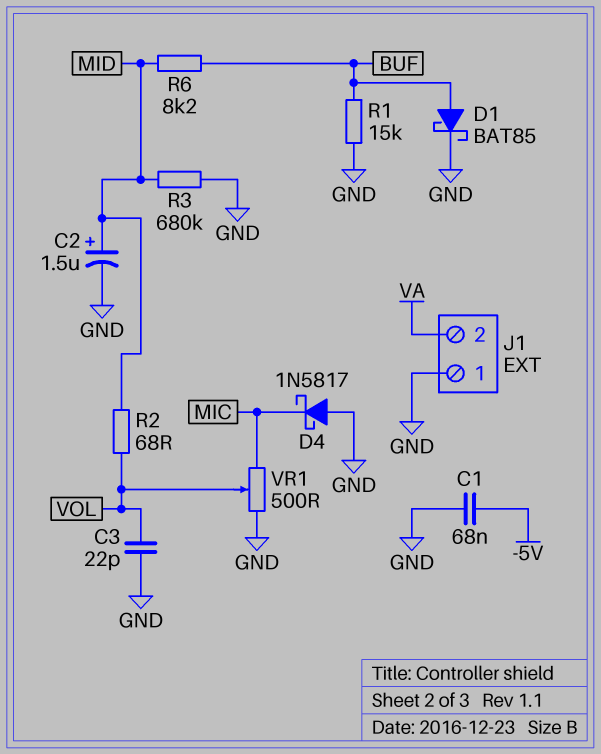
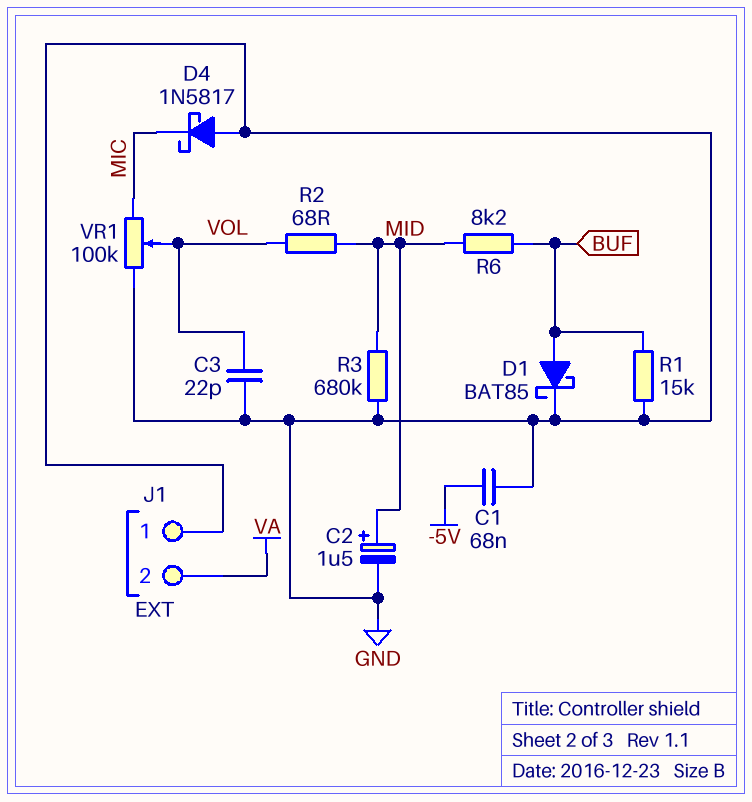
VR1: 500 (GND, MIC, wiper VOL) -> 100k (GND, MIC, wiper VOL)

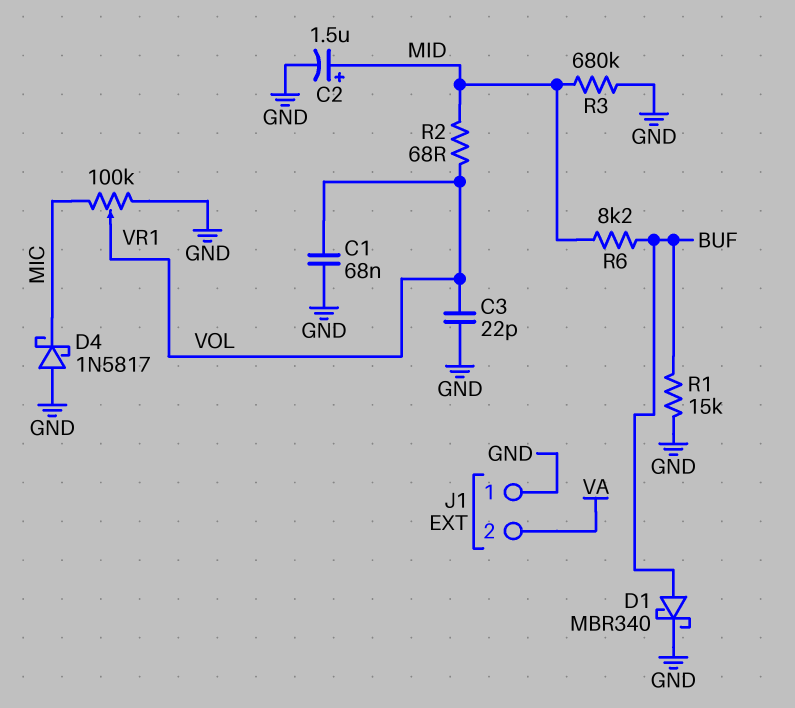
C1: 68nF (-5V, GND) -> 68nF (GND, VOL)
D1: schottky BAT85 (A BUF, K GND) -> schottky MBR340 (A BUF, K GND)

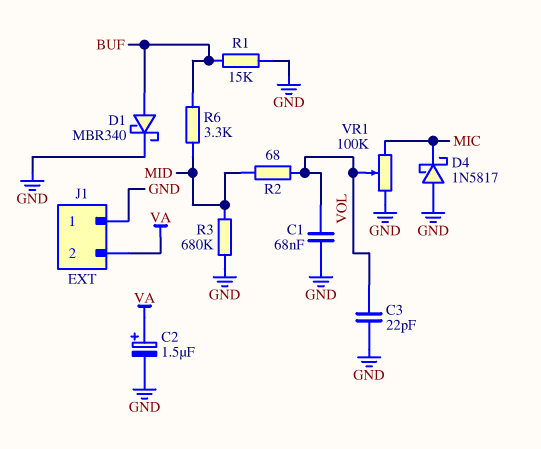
C2: 1.5uF (plus MID, minus GND) -> 1.5uF (plus VA, minus GND)
R6: 8.2k (BUF, MID) -> 3.3k (BUF, MID)

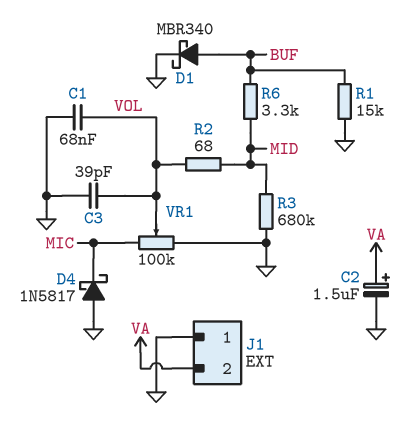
C3: 22pF (GND, VOL) -> 39pF (GND, VOL)

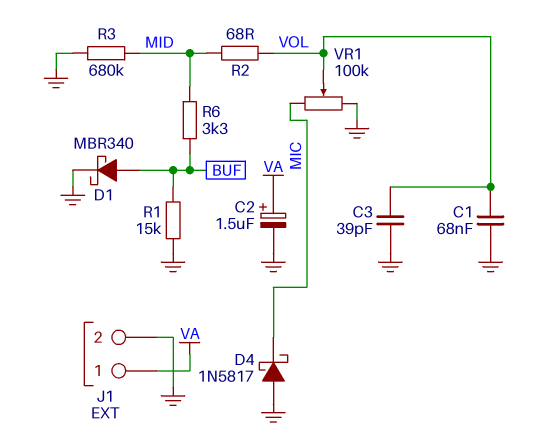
J1 pin 1: GND -> VA
J1 pin 2: VA -> GND

